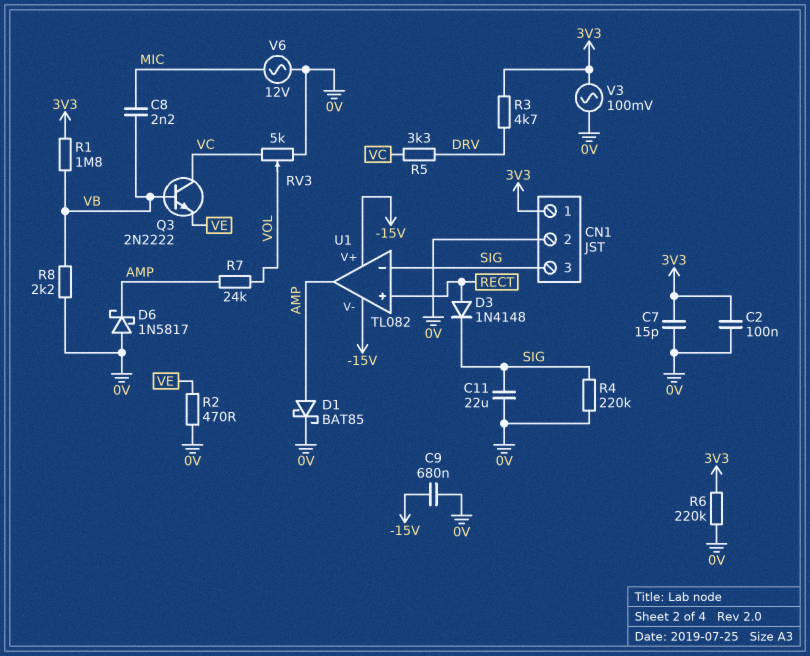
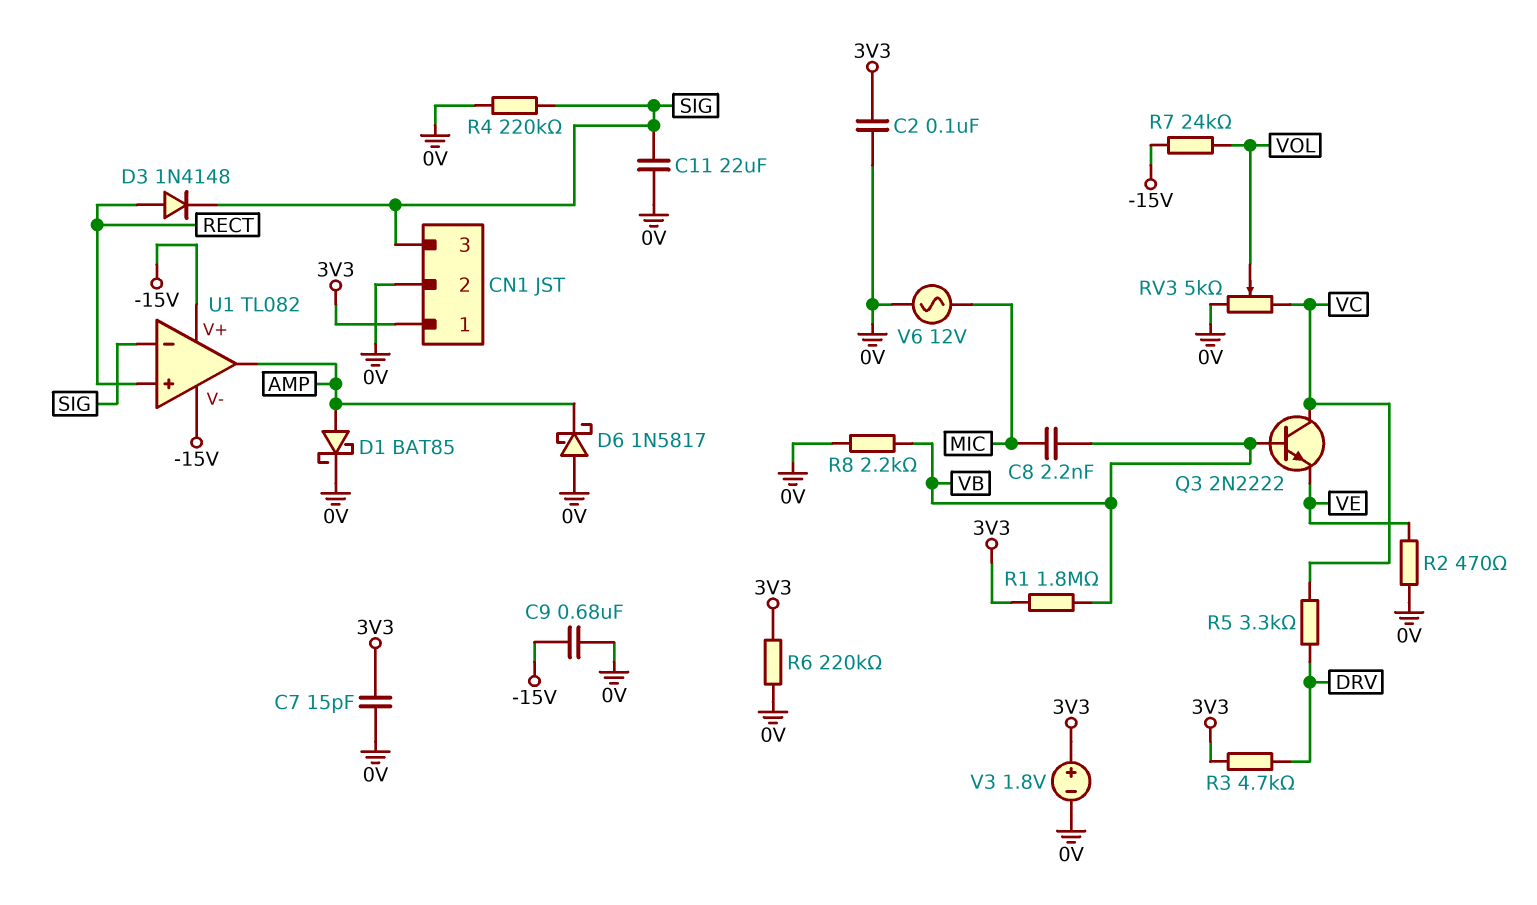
R7: 24k (AMP, VOL) -> 24k (-15V, VOL)
V3: AC 100mV (0V, 3V3) -> 1.8V (plus 3V3, minus 0V)

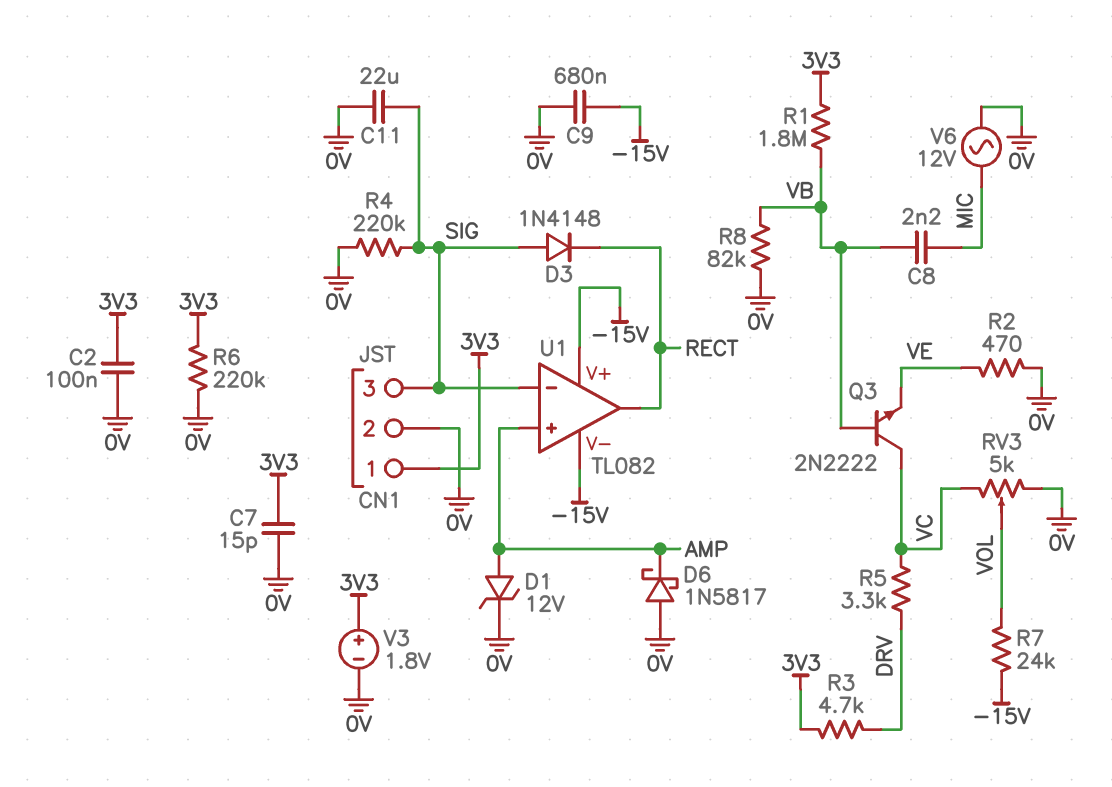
D1: schottky BAT85 (A AMP, K 0V) -> zener 12V (A AMP, K 0V)
D3: diode 1N4148 (A RECT, K SIG) -> diode 1N4148 (A SIG, K RECT)
R8: 2.2k (0V, VB) -> 82k (0V, VB)
U1 pin in+: RECT -> AMP
U1 pin out: AMP -> RECT

